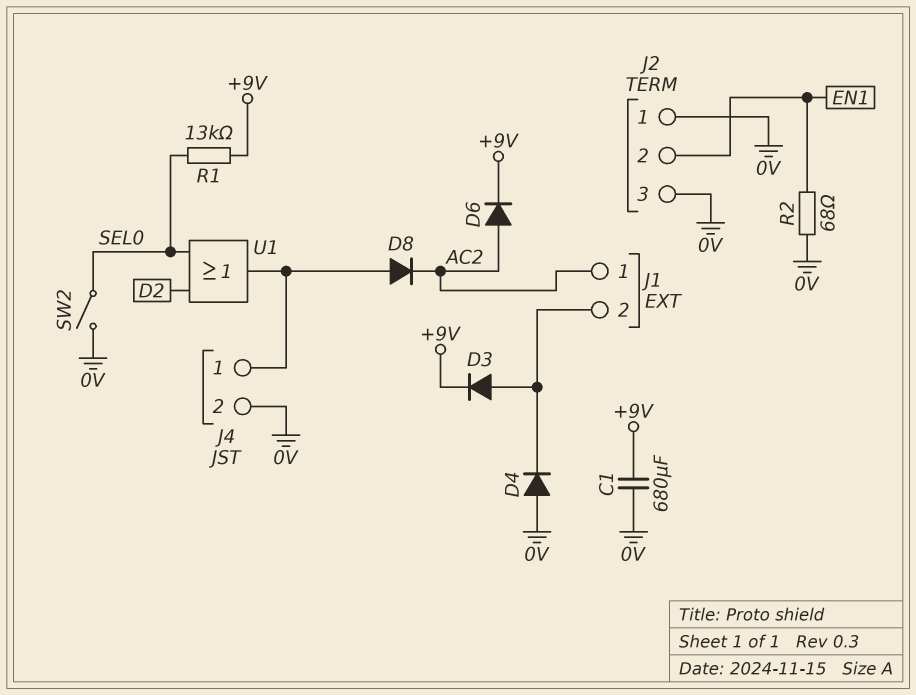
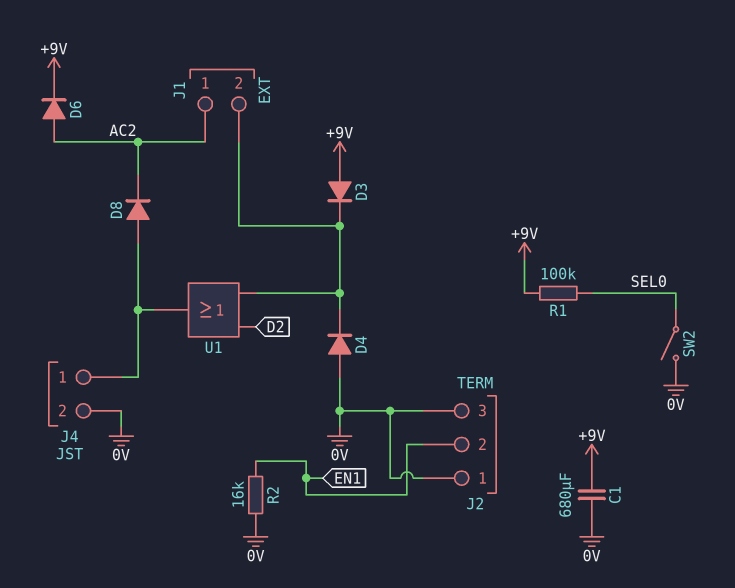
D3: diode (A J1/2, K +9V) -> diode (A +9V, K J1/2)
R1: 13k (+9V, SEL0) -> 100k (+9V, SEL0)
R2: 68 (0V, EN1) -> 16k (0V, EN1)
U1: OR (in D2, in SEL0, out J4/1) -> OR (in D2, in J1/2, out J4/1)

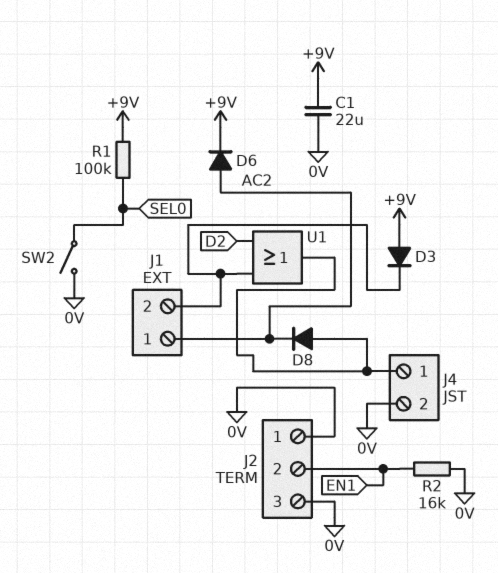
C1: 680uF (+9V, 0V) -> 22uF (+9V, 0V)
D4: diode (A 0V, K J1/2) -> none

